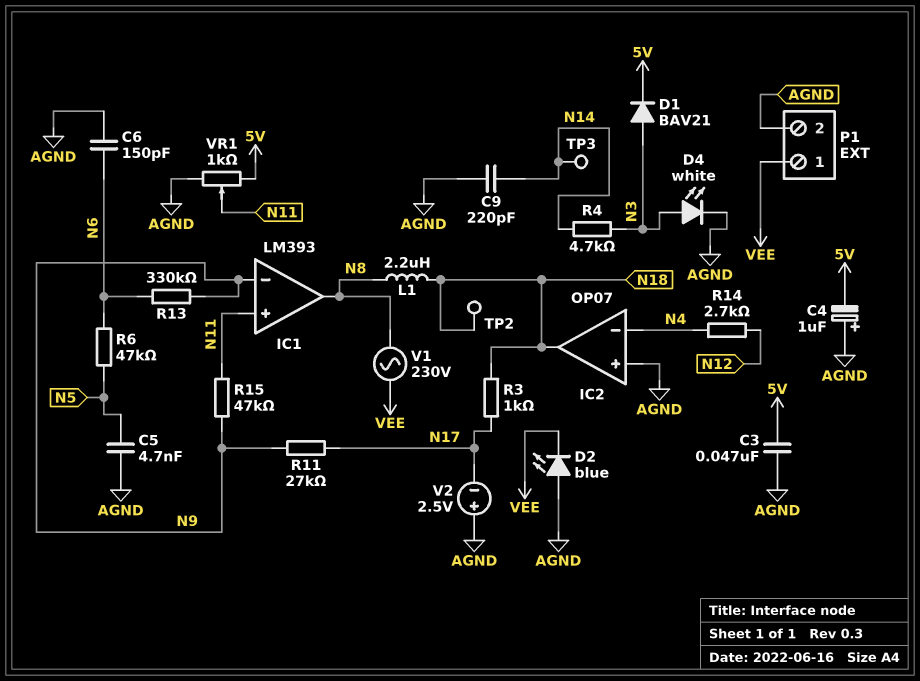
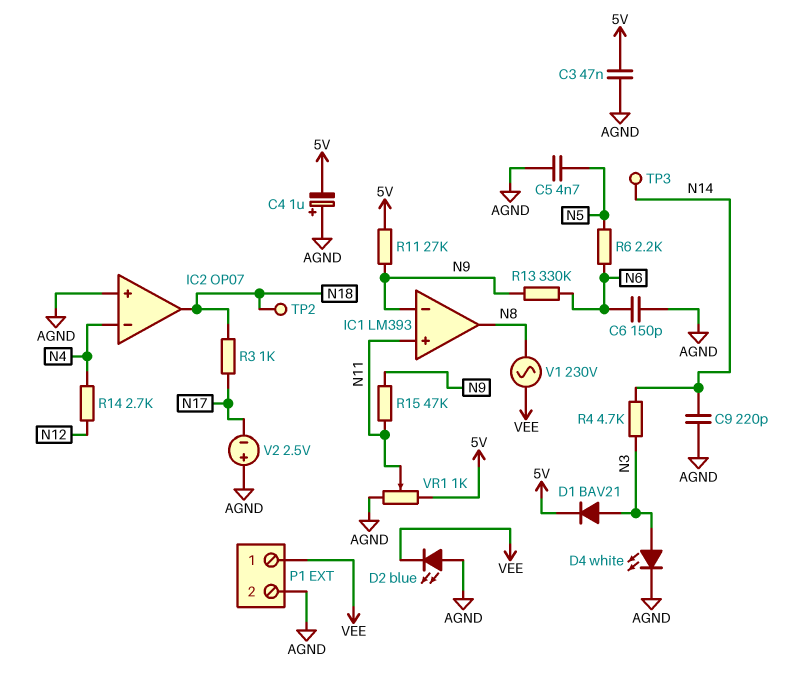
L1: 2.2uH (N8, N18) -> none
R6: 47k (N5, N6) -> 2.2k (N5, N6)
R11: 27k (N9, N17) -> 27k (5V, N9)

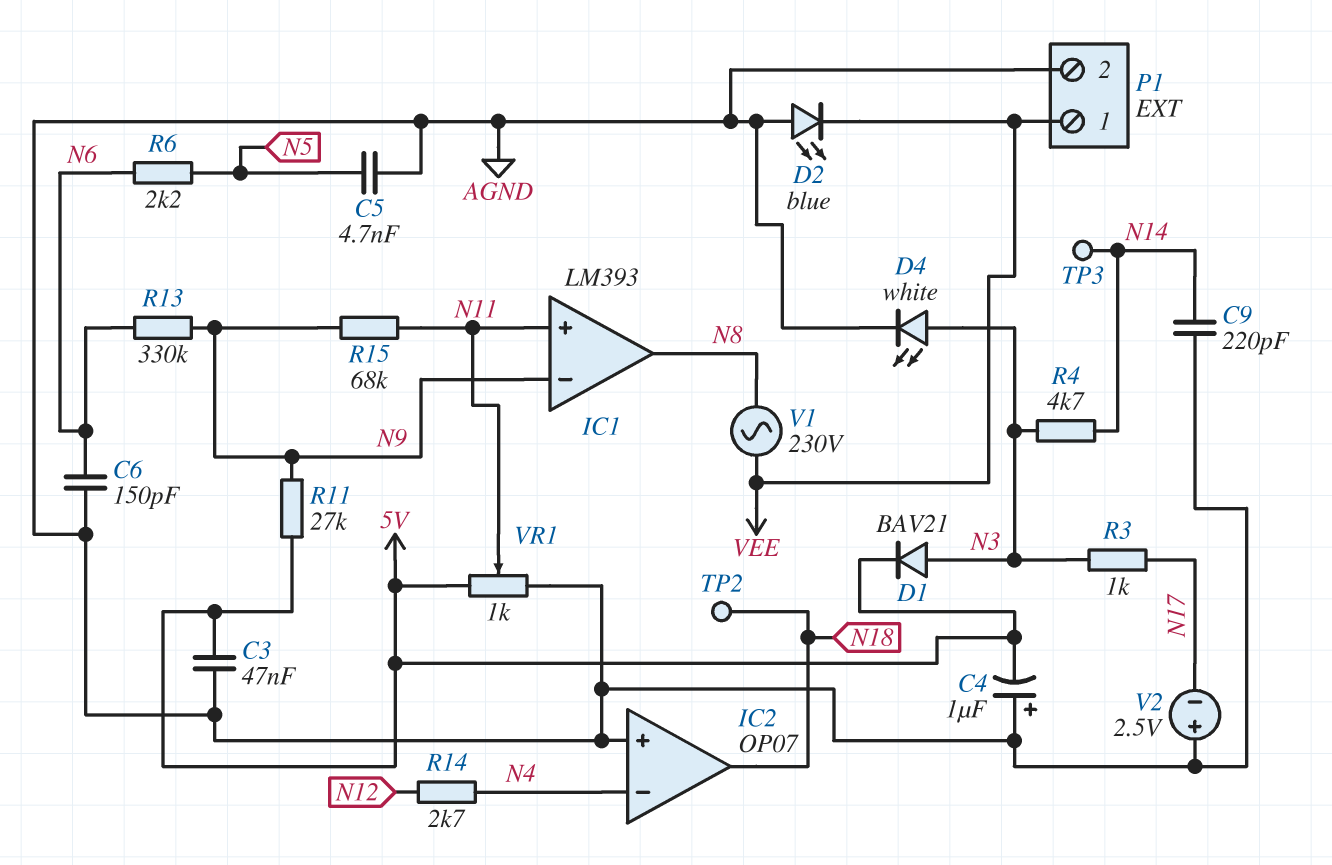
R3: 1k (N17, N18) -> 1k (N3, N17)
R15: 47k (N9, N11) -> 68k (N9, N11)

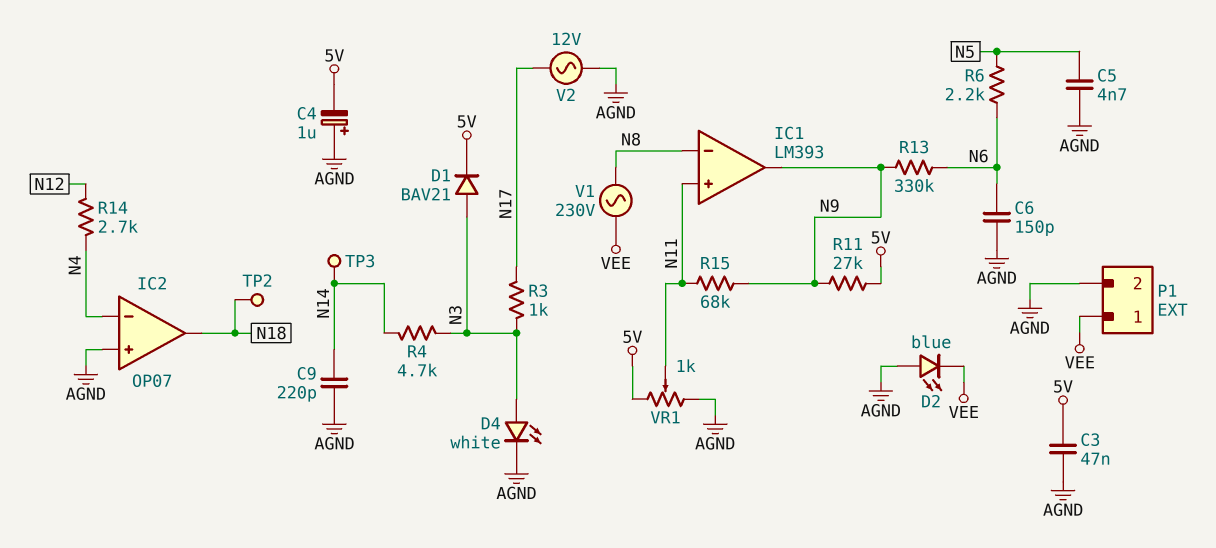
IC1 pin in-: N9 -> N8
IC1 pin out: N8 -> N9
V2: 2.5V (plus AGND, minus N17) -> AC 12V (AGND, N17)

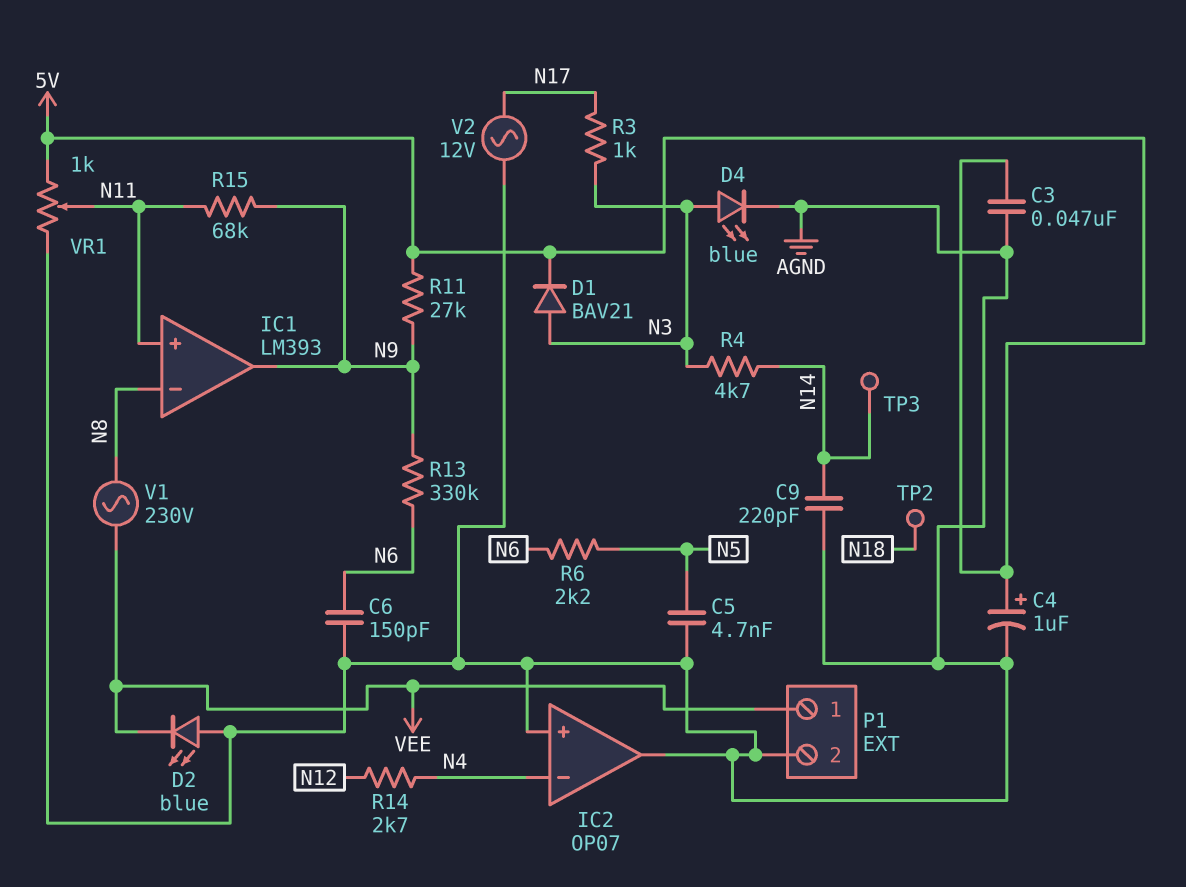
C4: 1uF (plus AGND, minus 5V) -> 1uF (plus 5V, minus AGND)
D4: LED white (A N3, K AGND) -> LED blue (A N3, K AGND)
IC2 pin out: N18 -> AGND

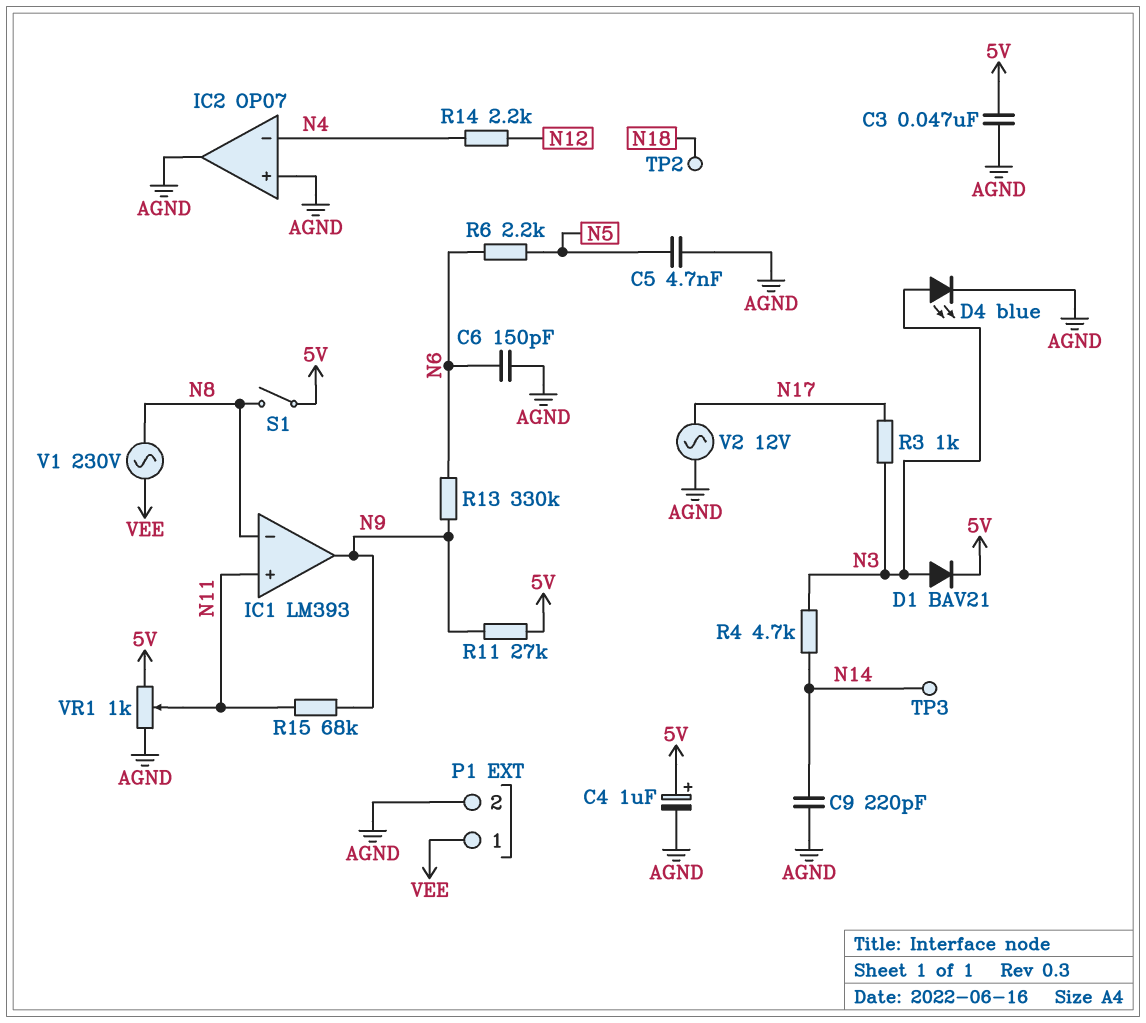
D2: LED blue (A AGND, K VEE) -> none
R14: 2.7k (N4, N12) -> 2.2k (N4, N12)
S1: none -> switch (5V, N8)

